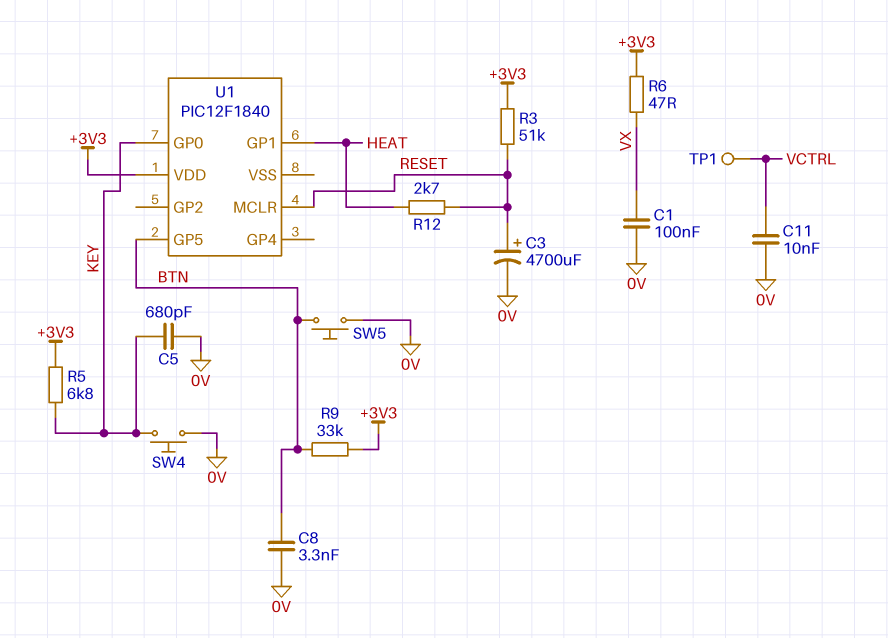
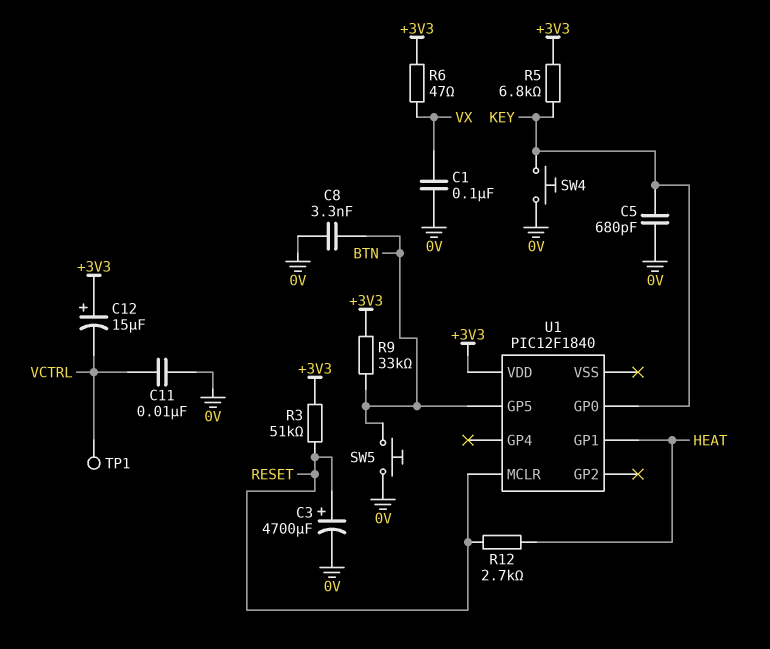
C12: none -> 15uF (plus +3V3, minus VCTRL)

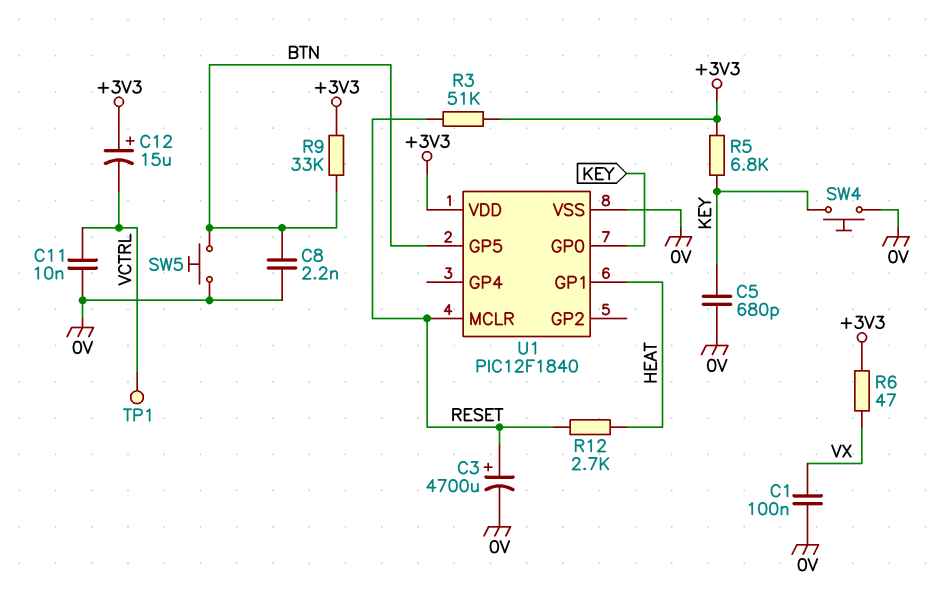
C8: 3.3nF (0V, BTN) -> 2.2nF (0V, BTN)
U1 pin VSS: none -> 0V

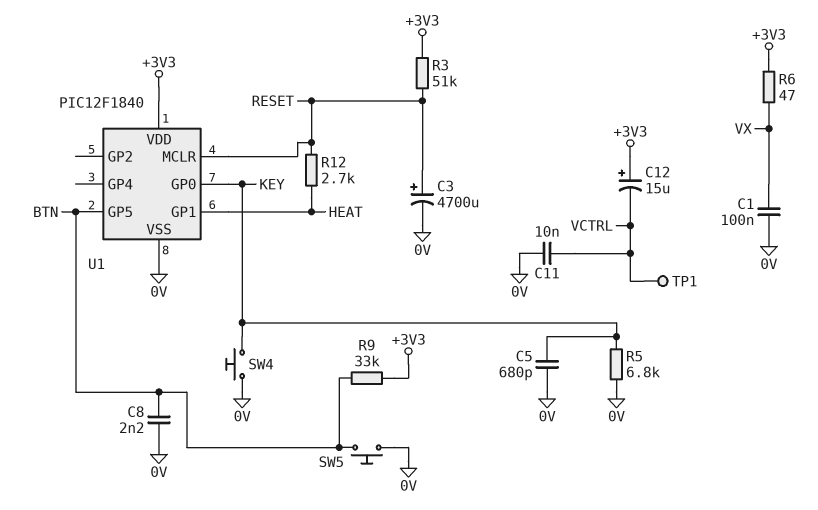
R5: 6.8k (+3V3, KEY) -> 6.8k (0V, KEY)

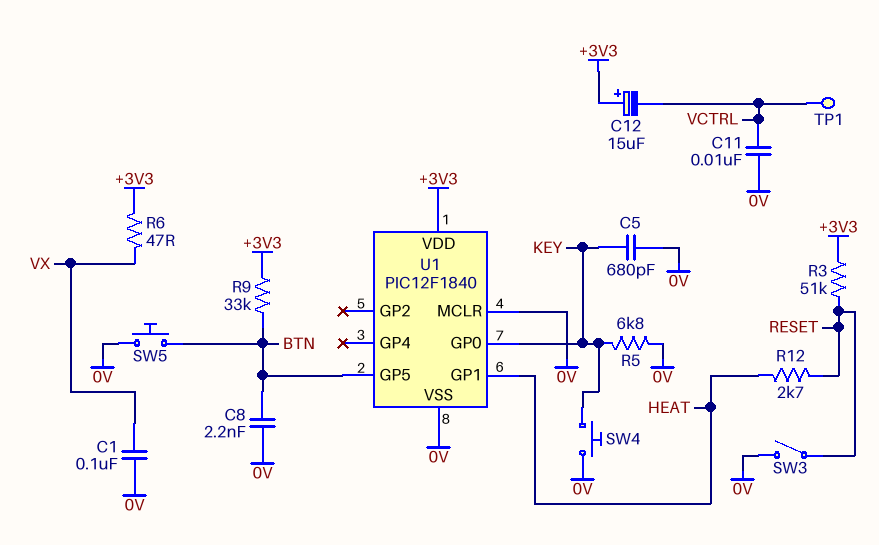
C3: 4700uF (plus RESET, minus 0V) -> none
SW3: none -> switch (0V, RESET)
U1 pin MCLR: RESET -> 0V

